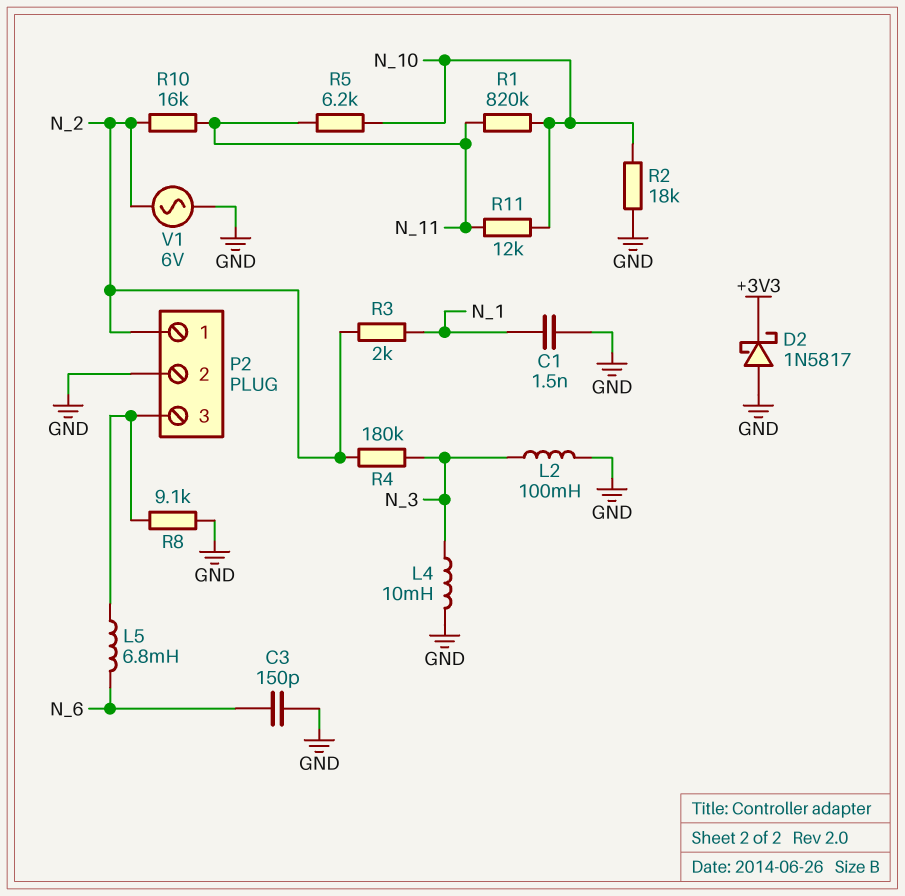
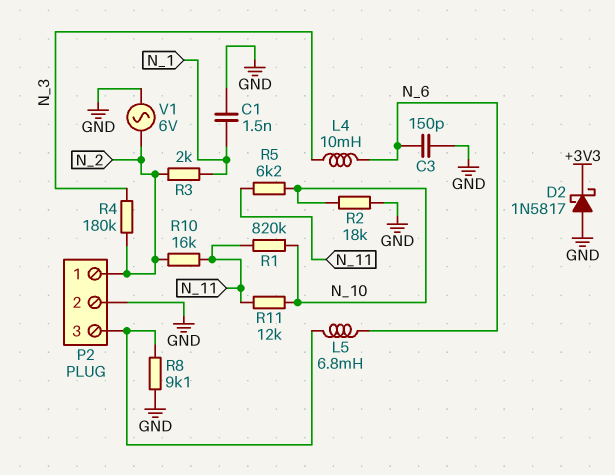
L2: 100mH (GND, N_3) -> none
L4: 10mH (GND, N_3) -> 10mH (N_3, N_6)

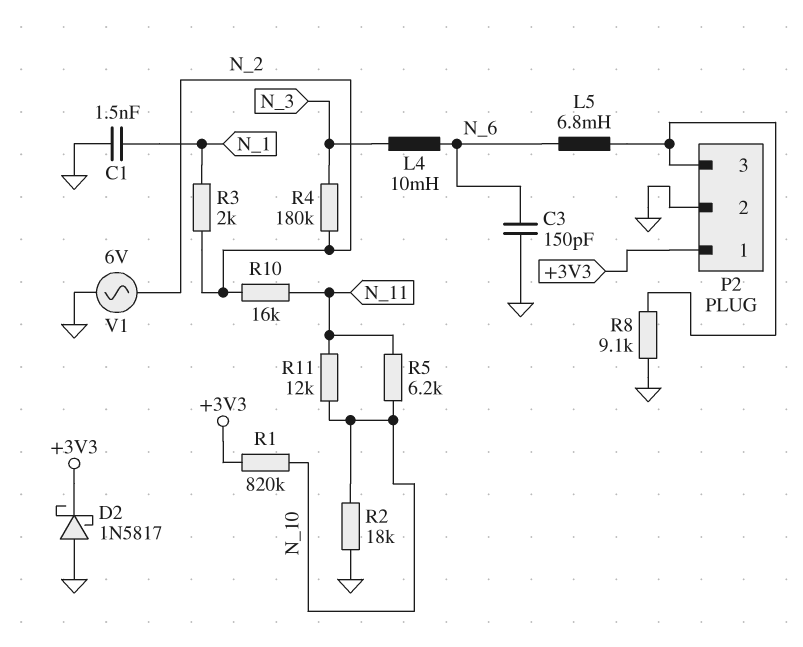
P2 pin 1: N_2 -> +3V3
R1: 820k (N_10, N_11) -> 820k (+3V3, N_10)

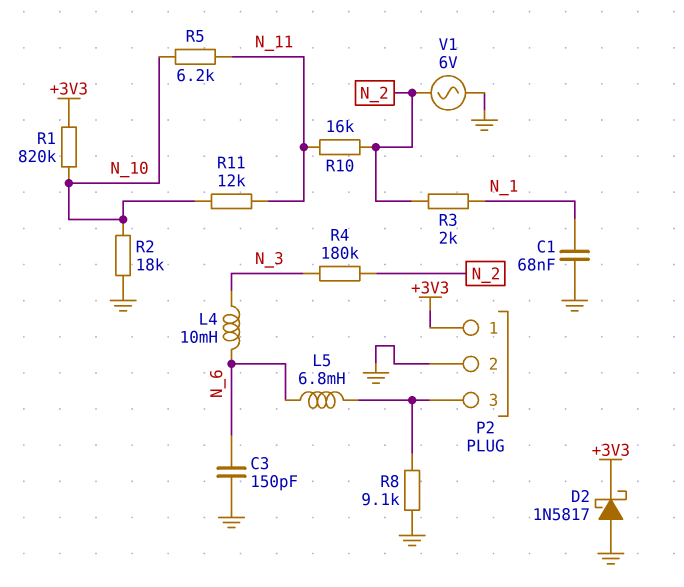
C1: 1.5nF (GND, N_1) -> 68nF (GND, N_1)

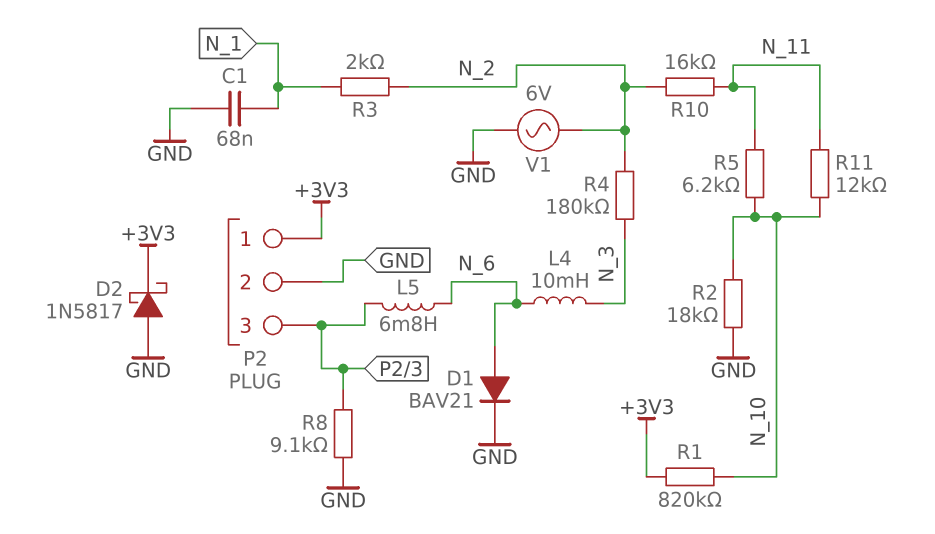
C3: 150pF (GND, N_6) -> none
D1: none -> diode BAV21 (A N_6, K GND)

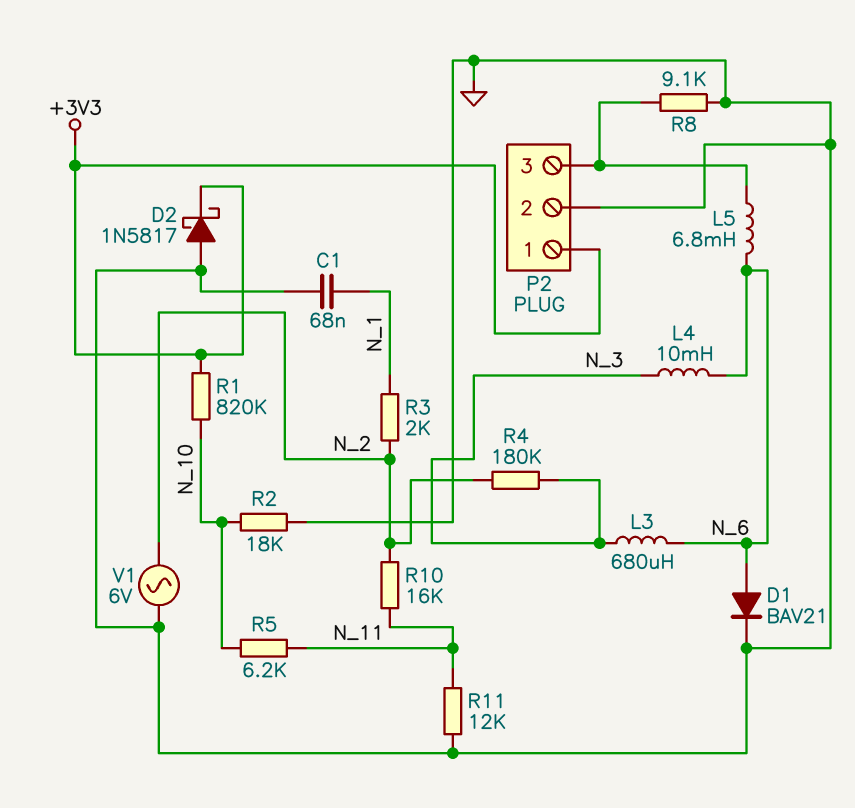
L3: none -> 680uH (N_3, N_6)
R11: 12k (N_10, N_11) -> 12k (GND, N_11)

